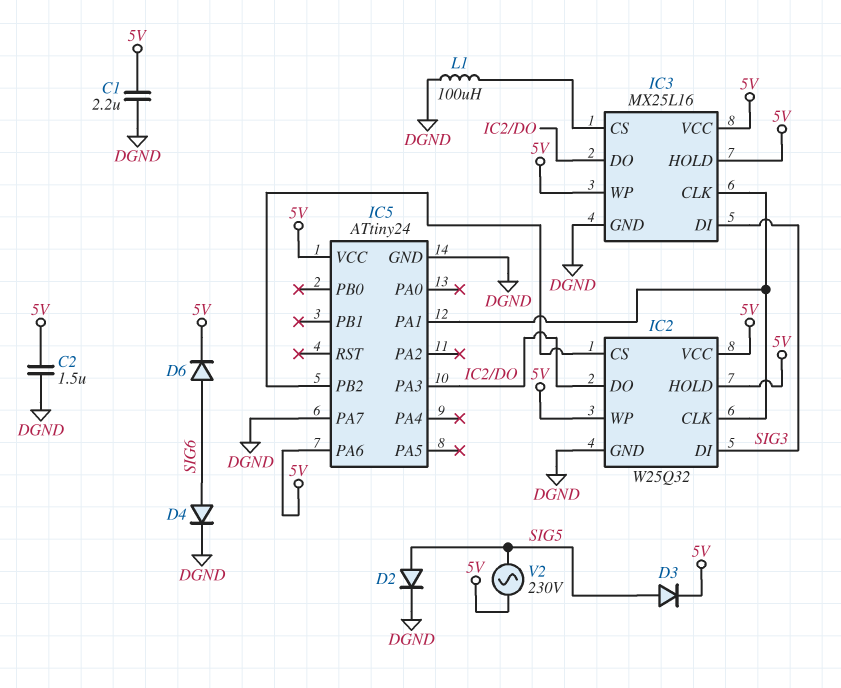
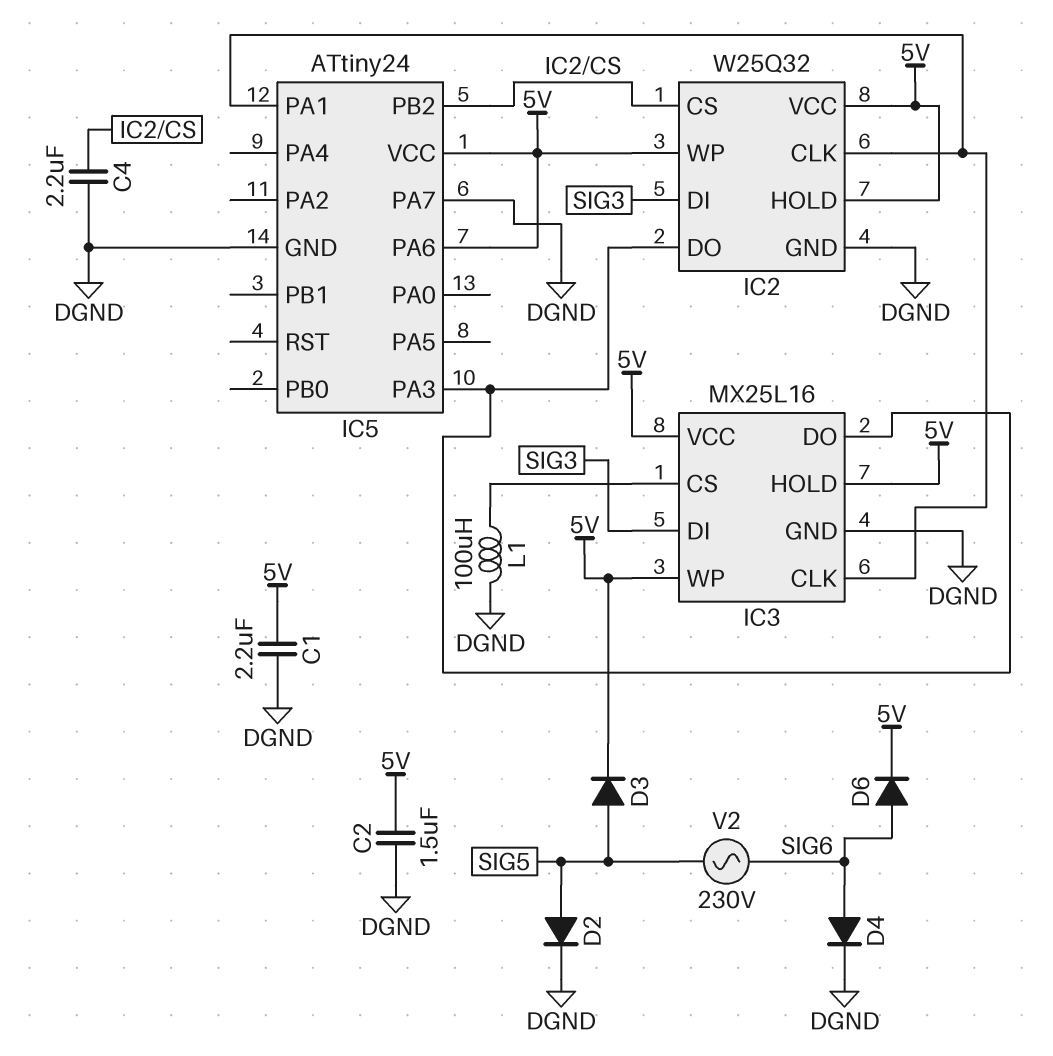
C4: none -> 2.2uF (DGND, IC2/CS)
V2: AC 230V (5V, SIG5) -> AC 230V (SIG5, SIG6)

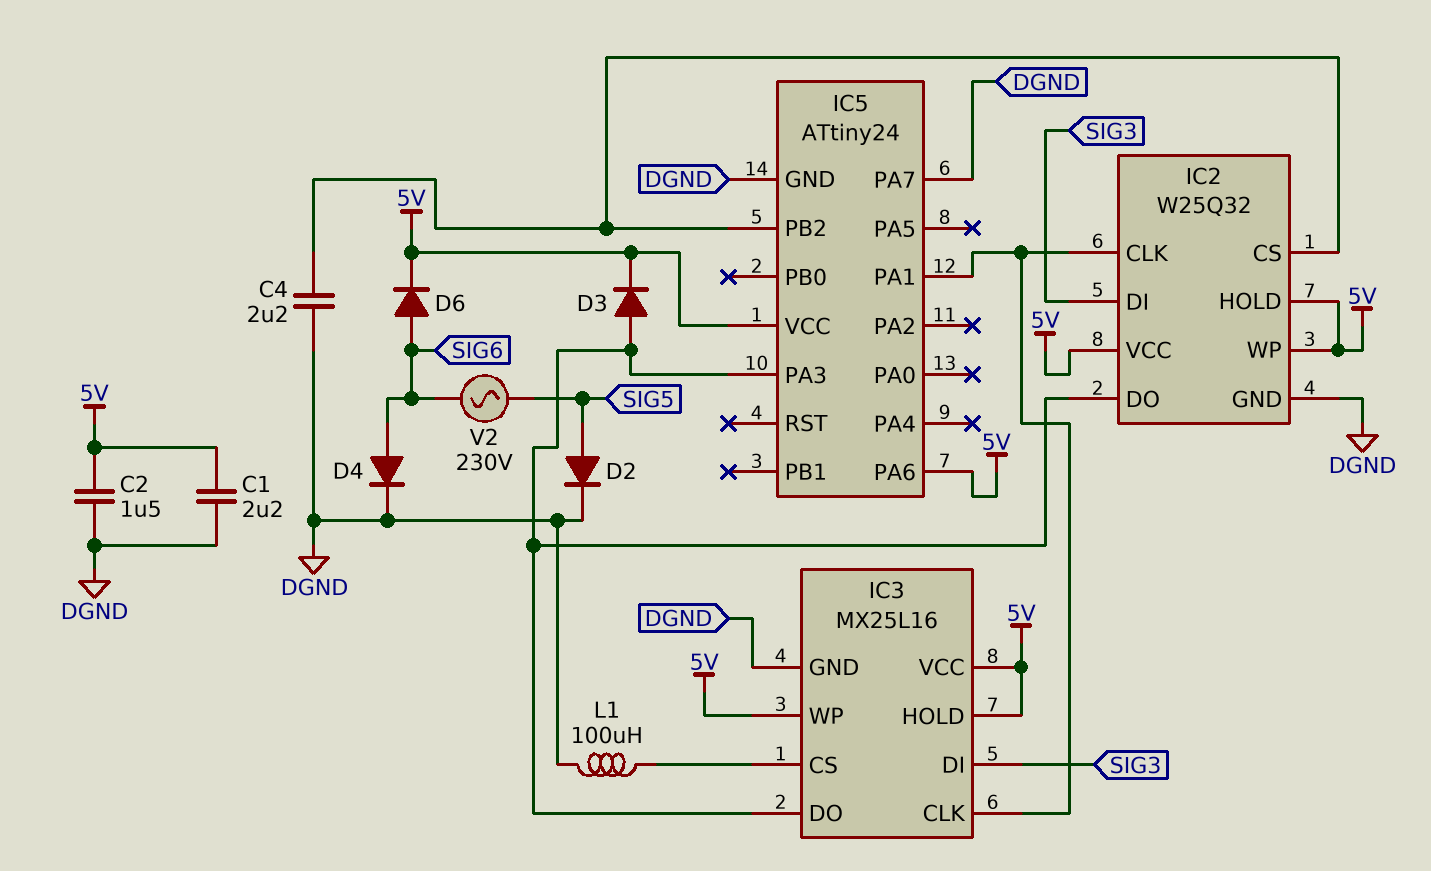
D3: diode (A SIG5, K 5V) -> diode (A IC2/DO, K 5V)

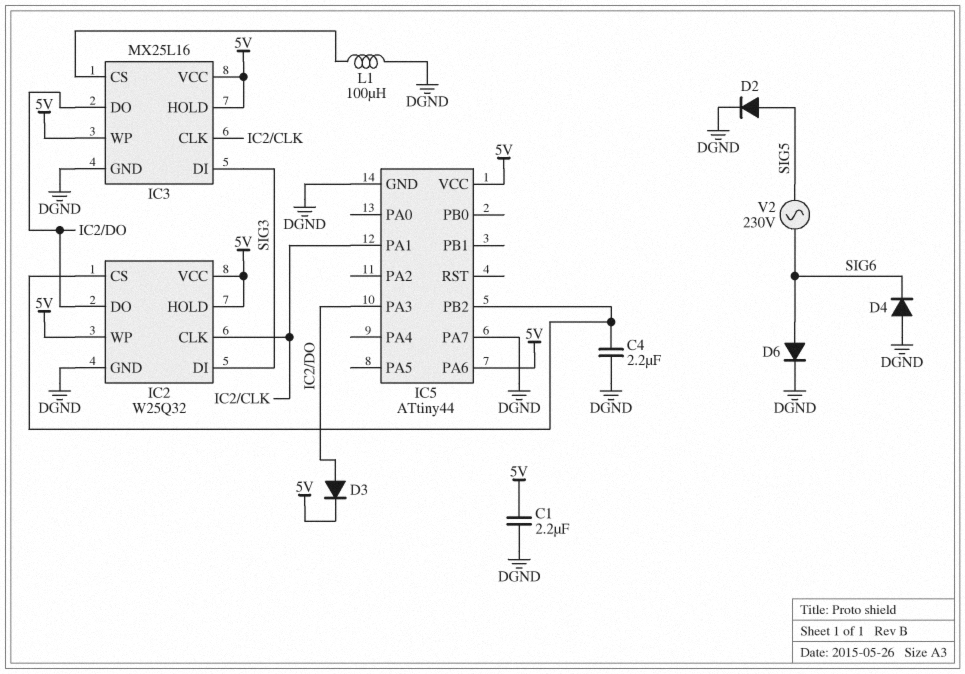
C2: 1.5uF (5V, DGND) -> none
D4: diode (A SIG6, K DGND) -> diode (A DGND, K SIG6)
D6: diode (A SIG6, K 5V) -> diode (A SIG6, K DGND)
IC5: ATtiny24 -> ATtiny44

